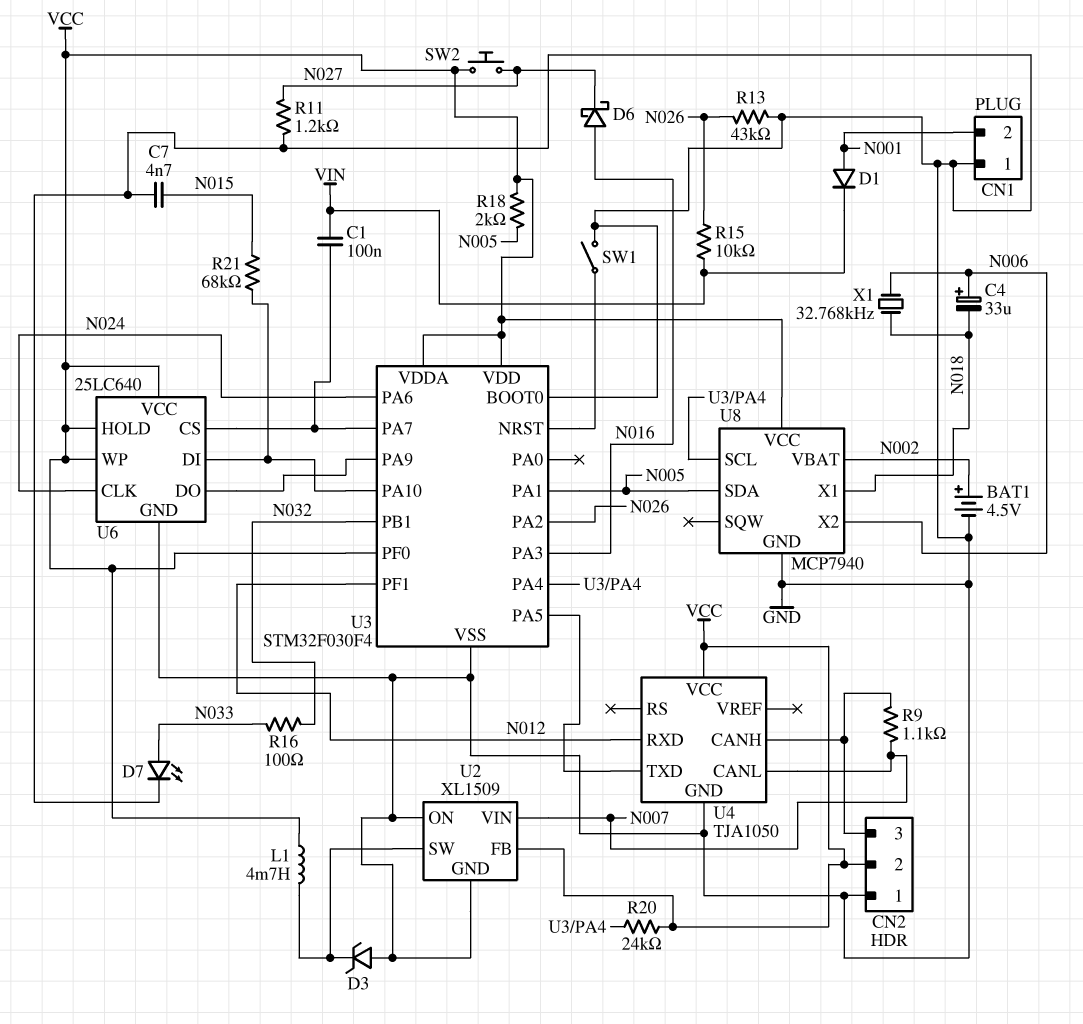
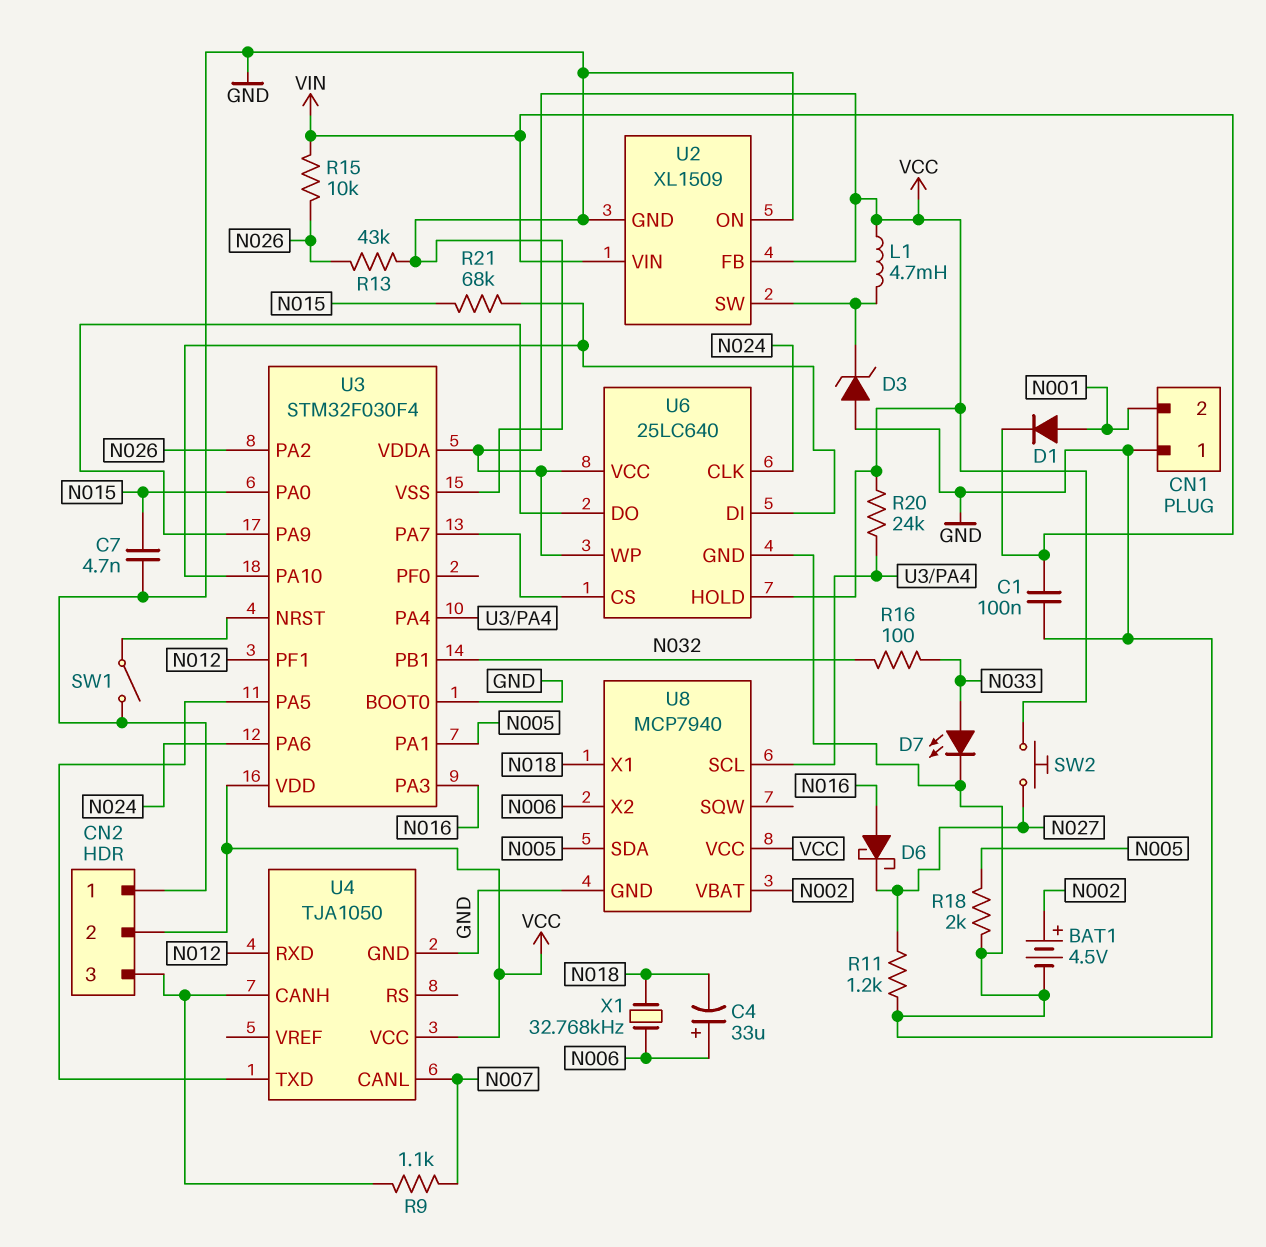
C1: 100nF (U3/PA7, VIN) -> 100nF (GND, VIN)
R18: 2k (N005, VCC) -> 2k (GND, N005)
U2 pin VIN: N007 -> VIN
U3 pin PA0: none -> N015
U3 pin PF0: VCC -> none

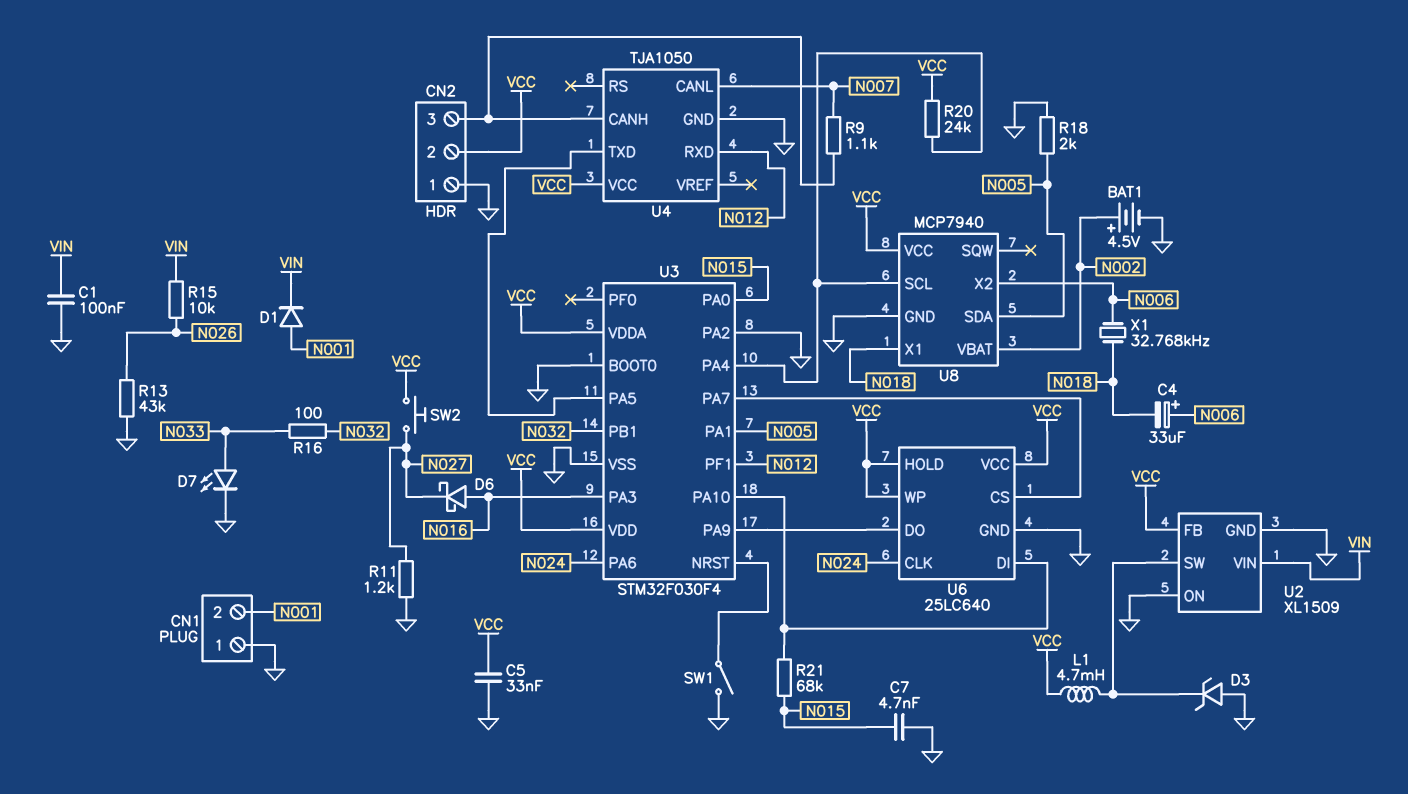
C5: none -> 33nF (GND, VCC)
U3 pin PA2: N026 -> GND

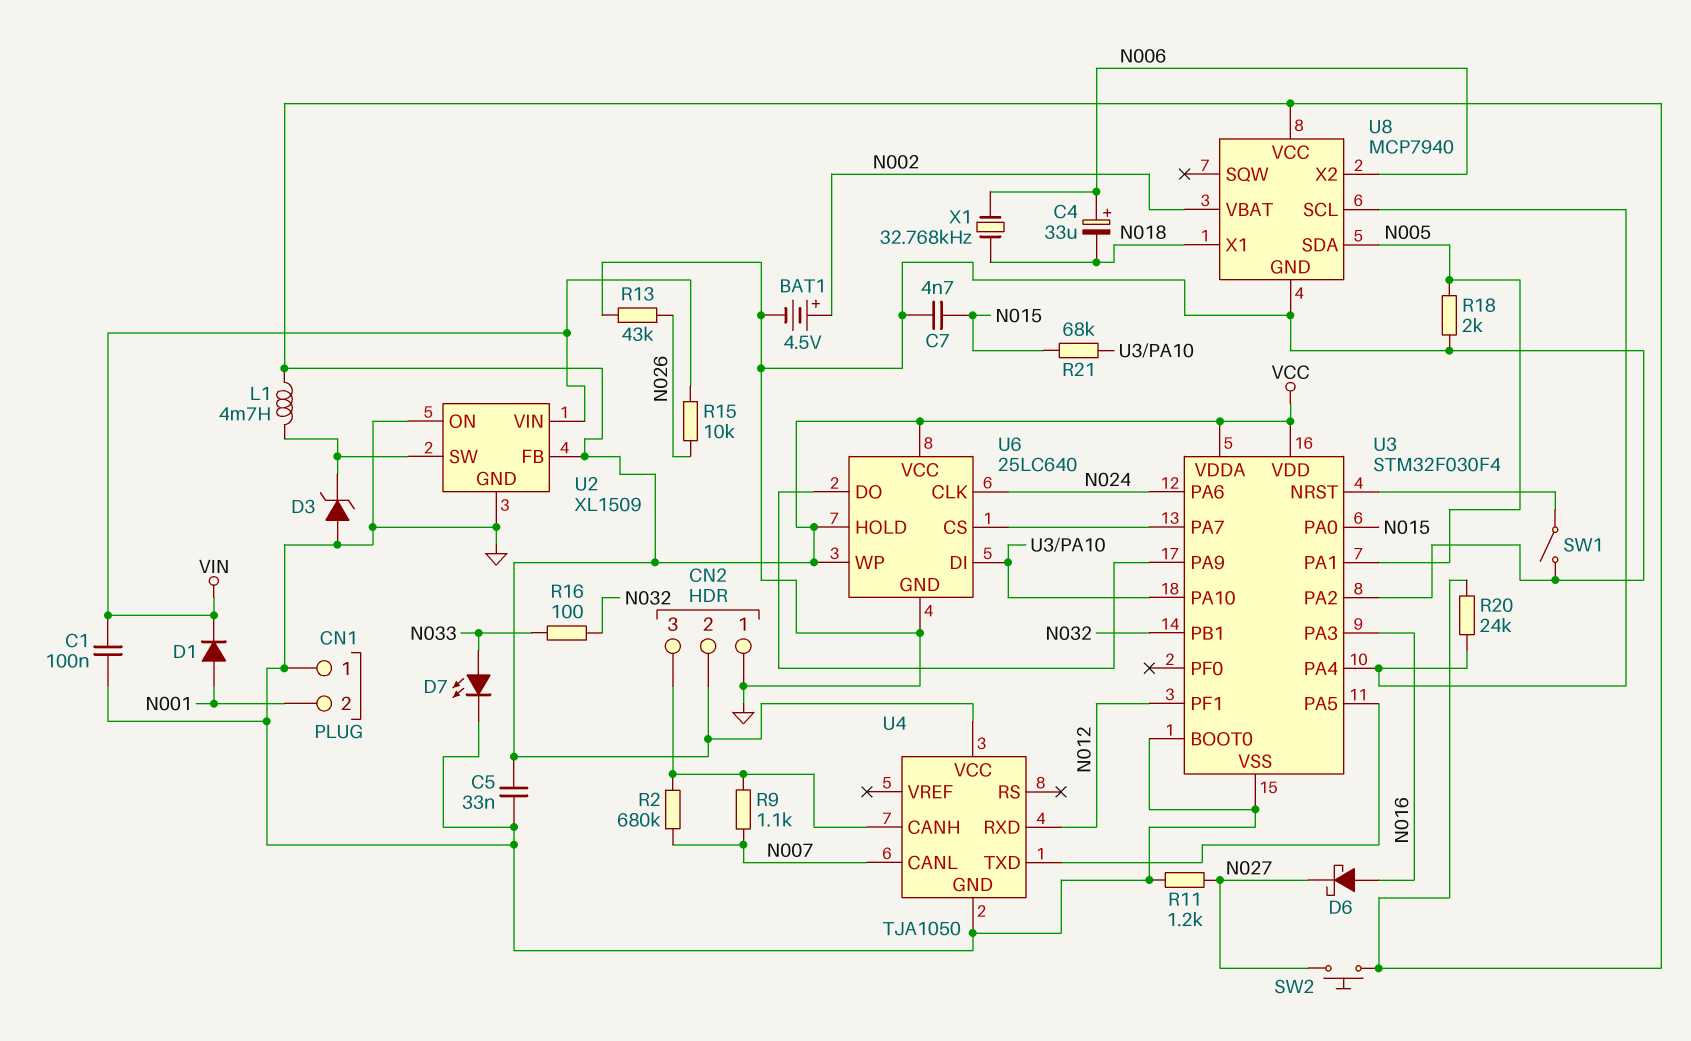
R2: none -> 680k (CN2/3, N007)

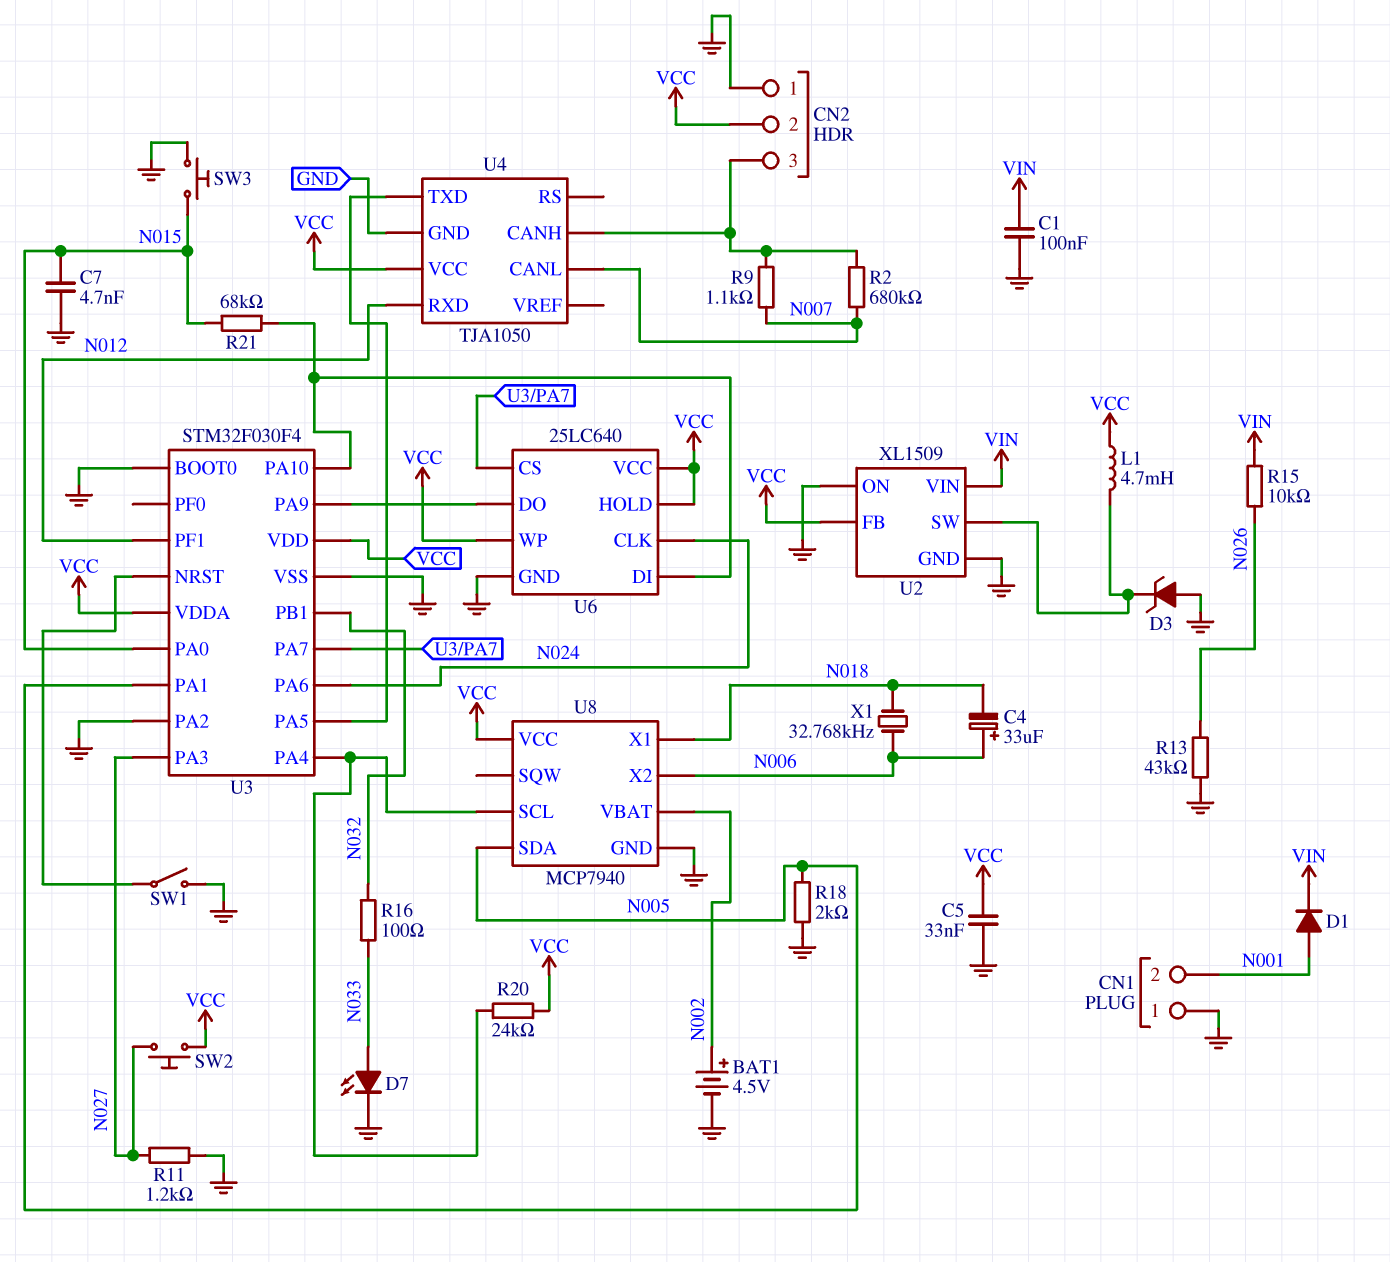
D6: schottky (A N016, K N027) -> none
SW3: none -> button (GND, N015)
U3 pin PA3: N016 -> N027

